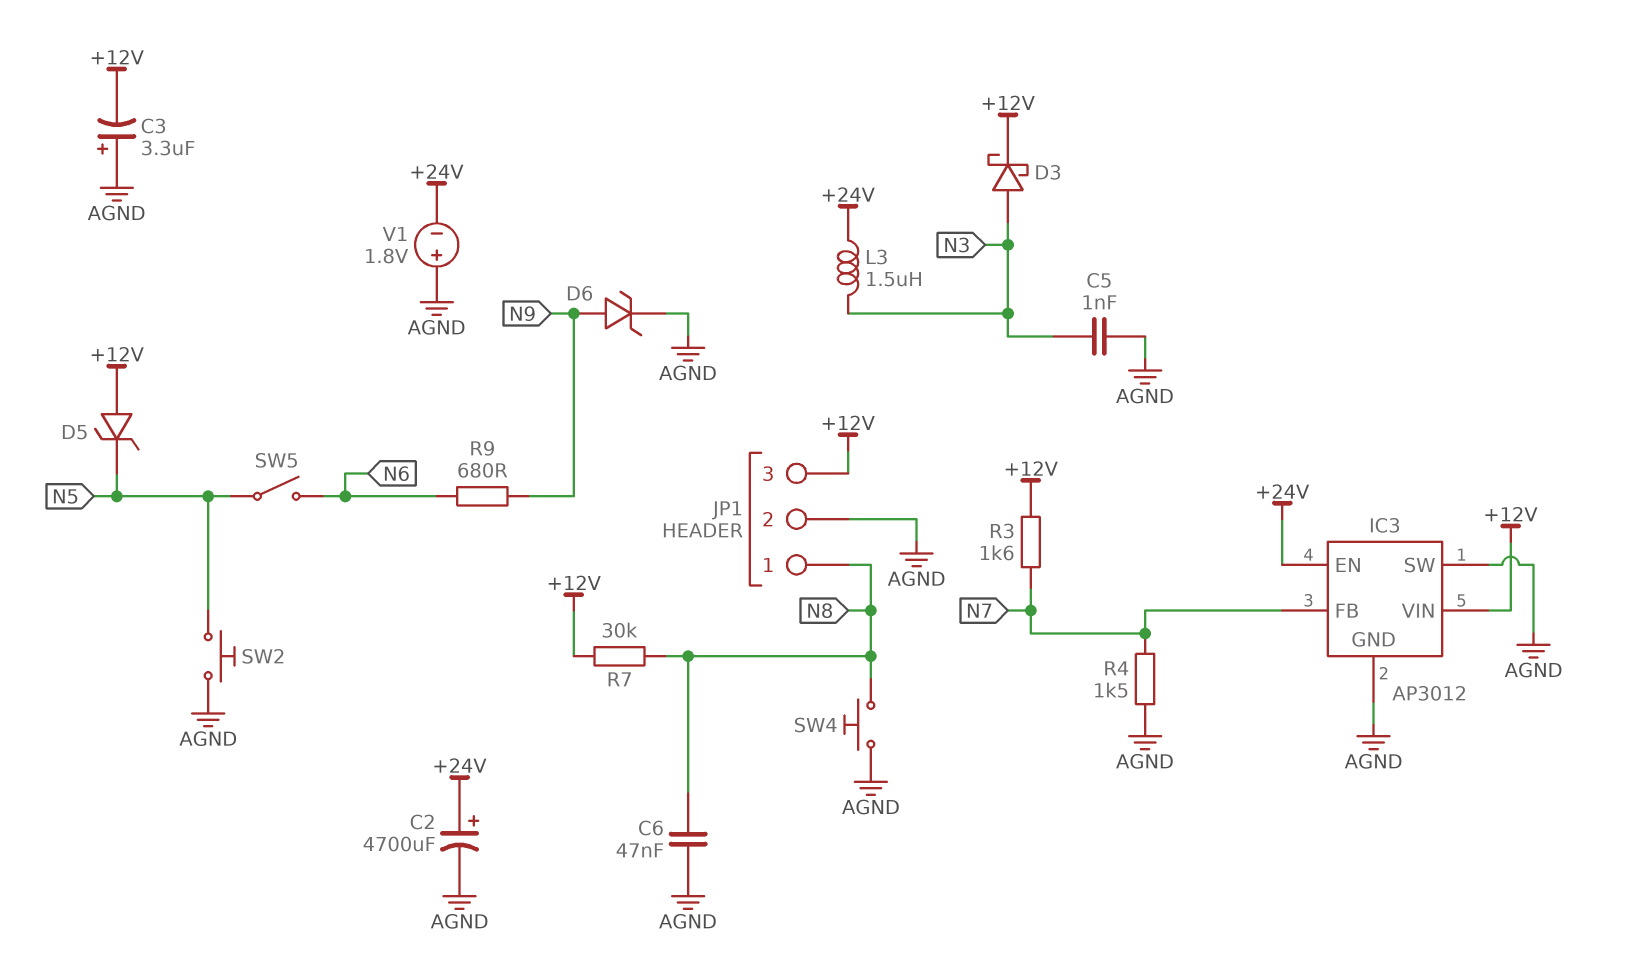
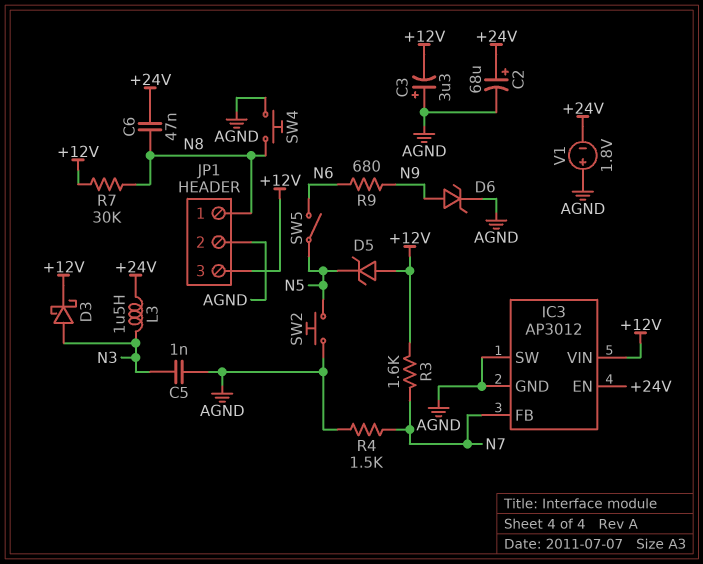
C2: 4700uF (plus +24V, minus AGND) -> 68uF (plus +24V, minus AGND)
C6: 47nF (AGND, N8) -> 47nF (+24V, N8)

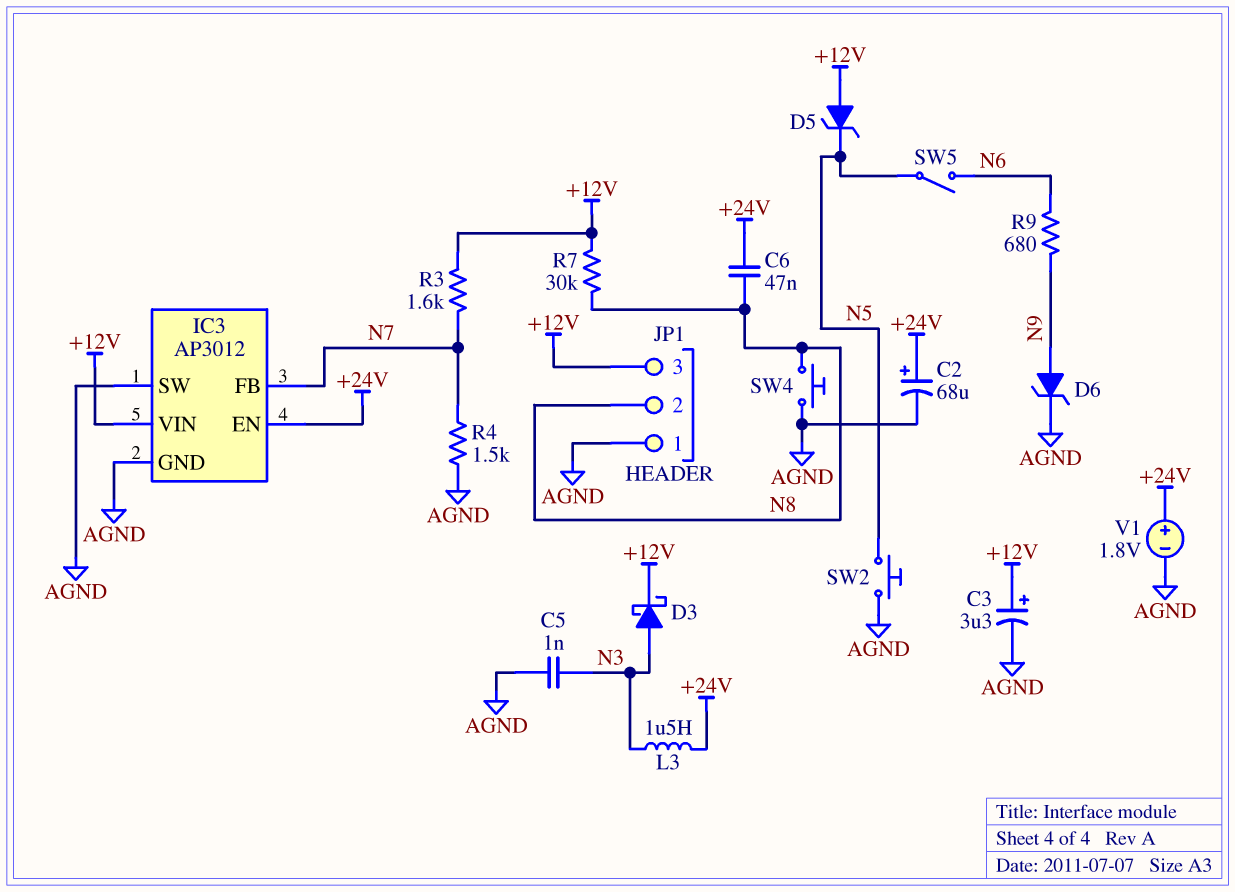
C3: 3.3uF (plus AGND, minus +12V) -> 3.3uF (plus +12V, minus AGND)
JP1 pin 1: N8 -> AGND
JP1 pin 2: AGND -> N8
V1: 1.8V (plus AGND, minus +24V) -> 1.8V (plus +24V, minus AGND)

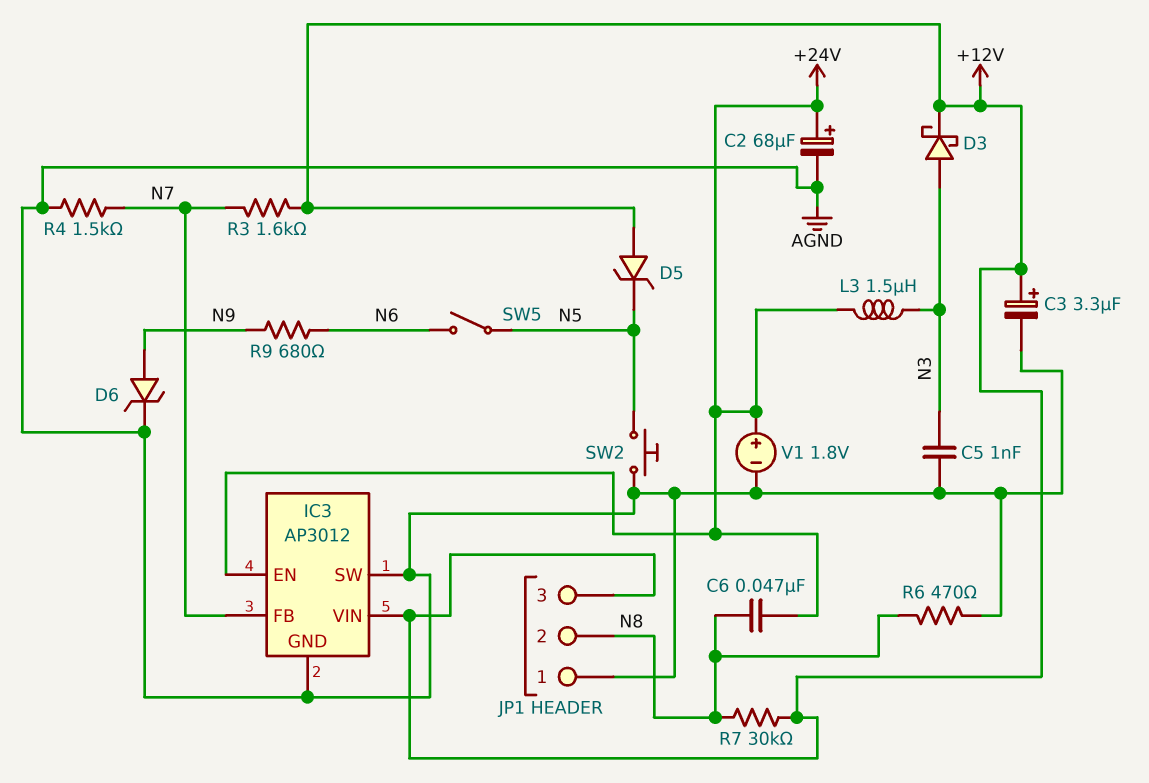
R6: none -> 470 (AGND, N8)
SW4: button (AGND, N8) -> none

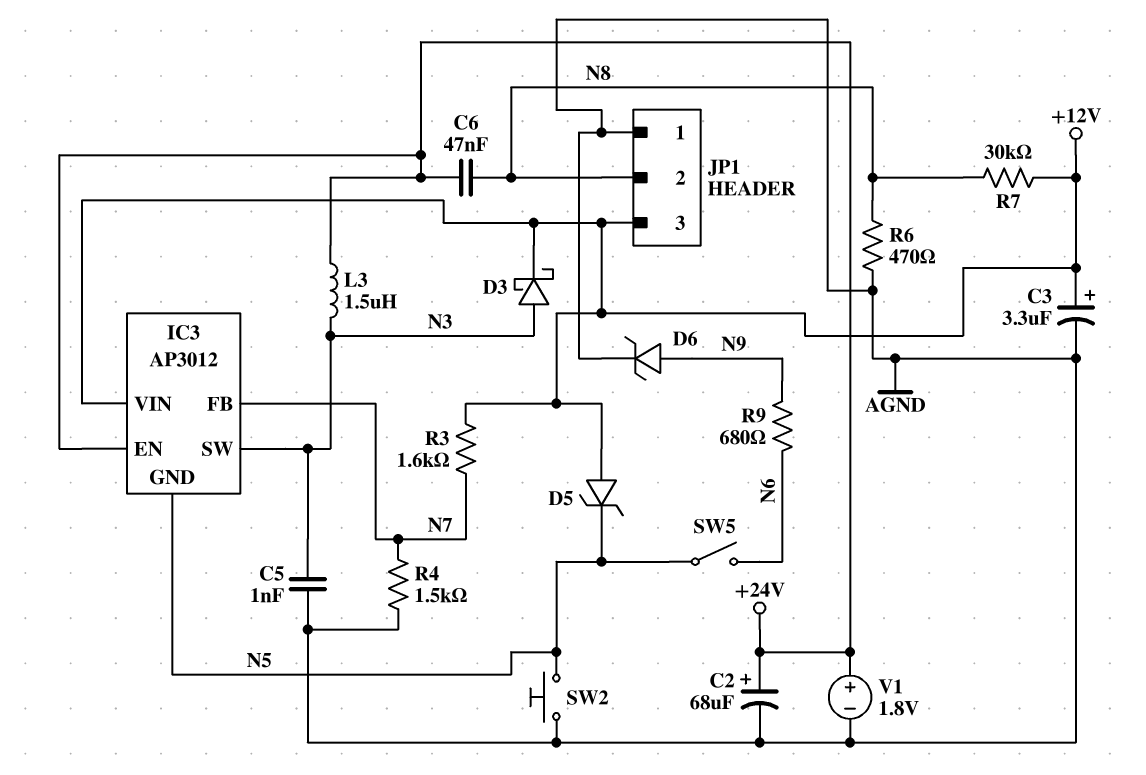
IC3 pin GND: AGND -> N5
IC3 pin SW: AGND -> N3

